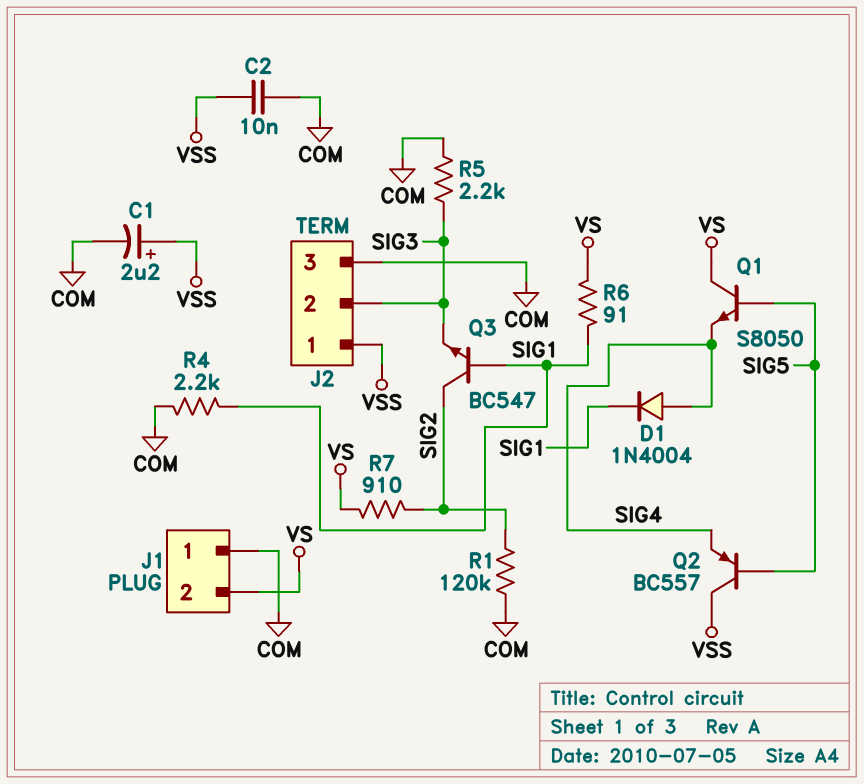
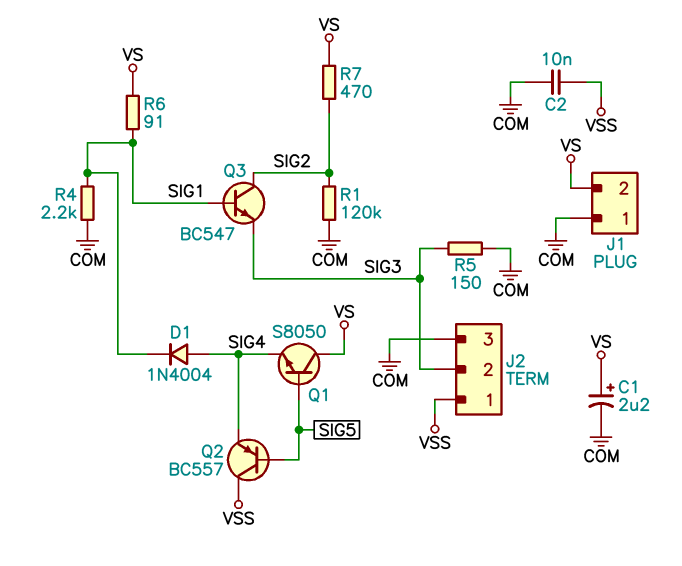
C1: 2.2uF (plus VSS, minus COM) -> 2.2uF (plus VS, minus COM)
R5: 2.2k (COM, SIG3) -> 150 (COM, SIG3)
R7: 910 (SIG2, VS) -> 470 (SIG2, VS)

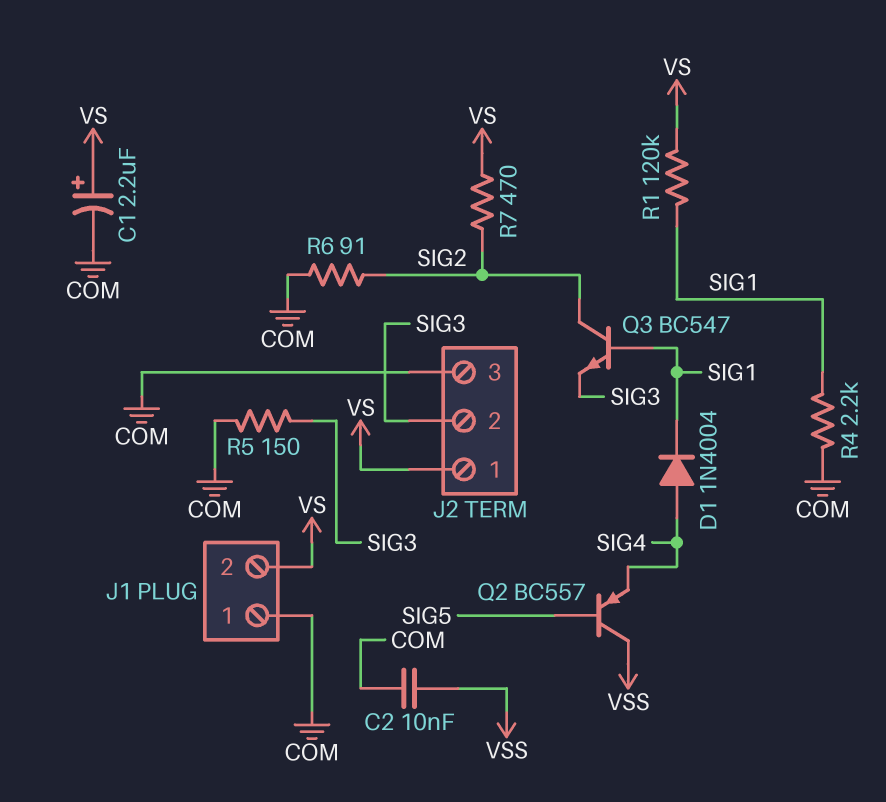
J2 pin 1: VSS -> VS
Q1: NPN S8050 (B SIG5, C VS, E SIG4) -> none
R1: 120k (COM, SIG2) -> 120k (SIG1, VS)
R6: 91 (SIG1, VS) -> 91 (COM, SIG2)

